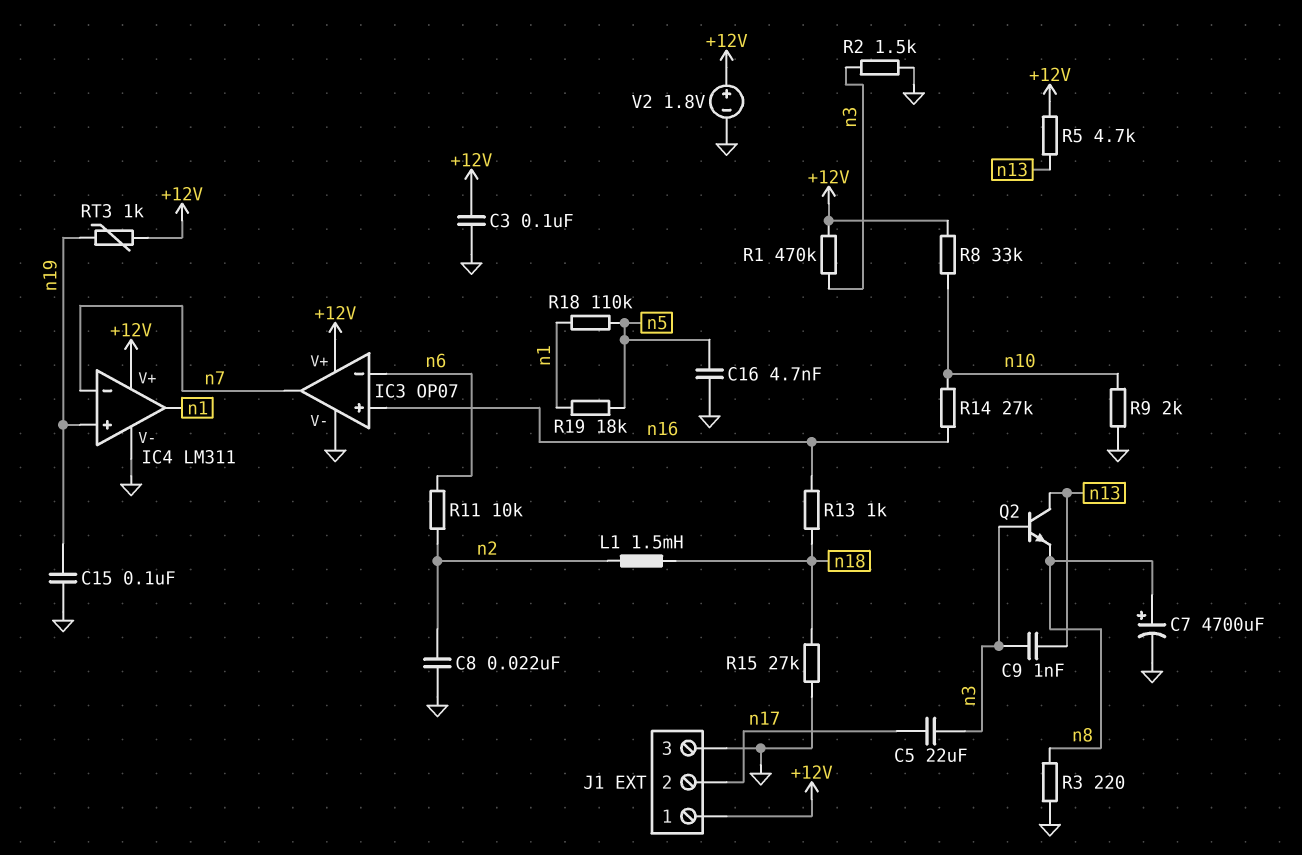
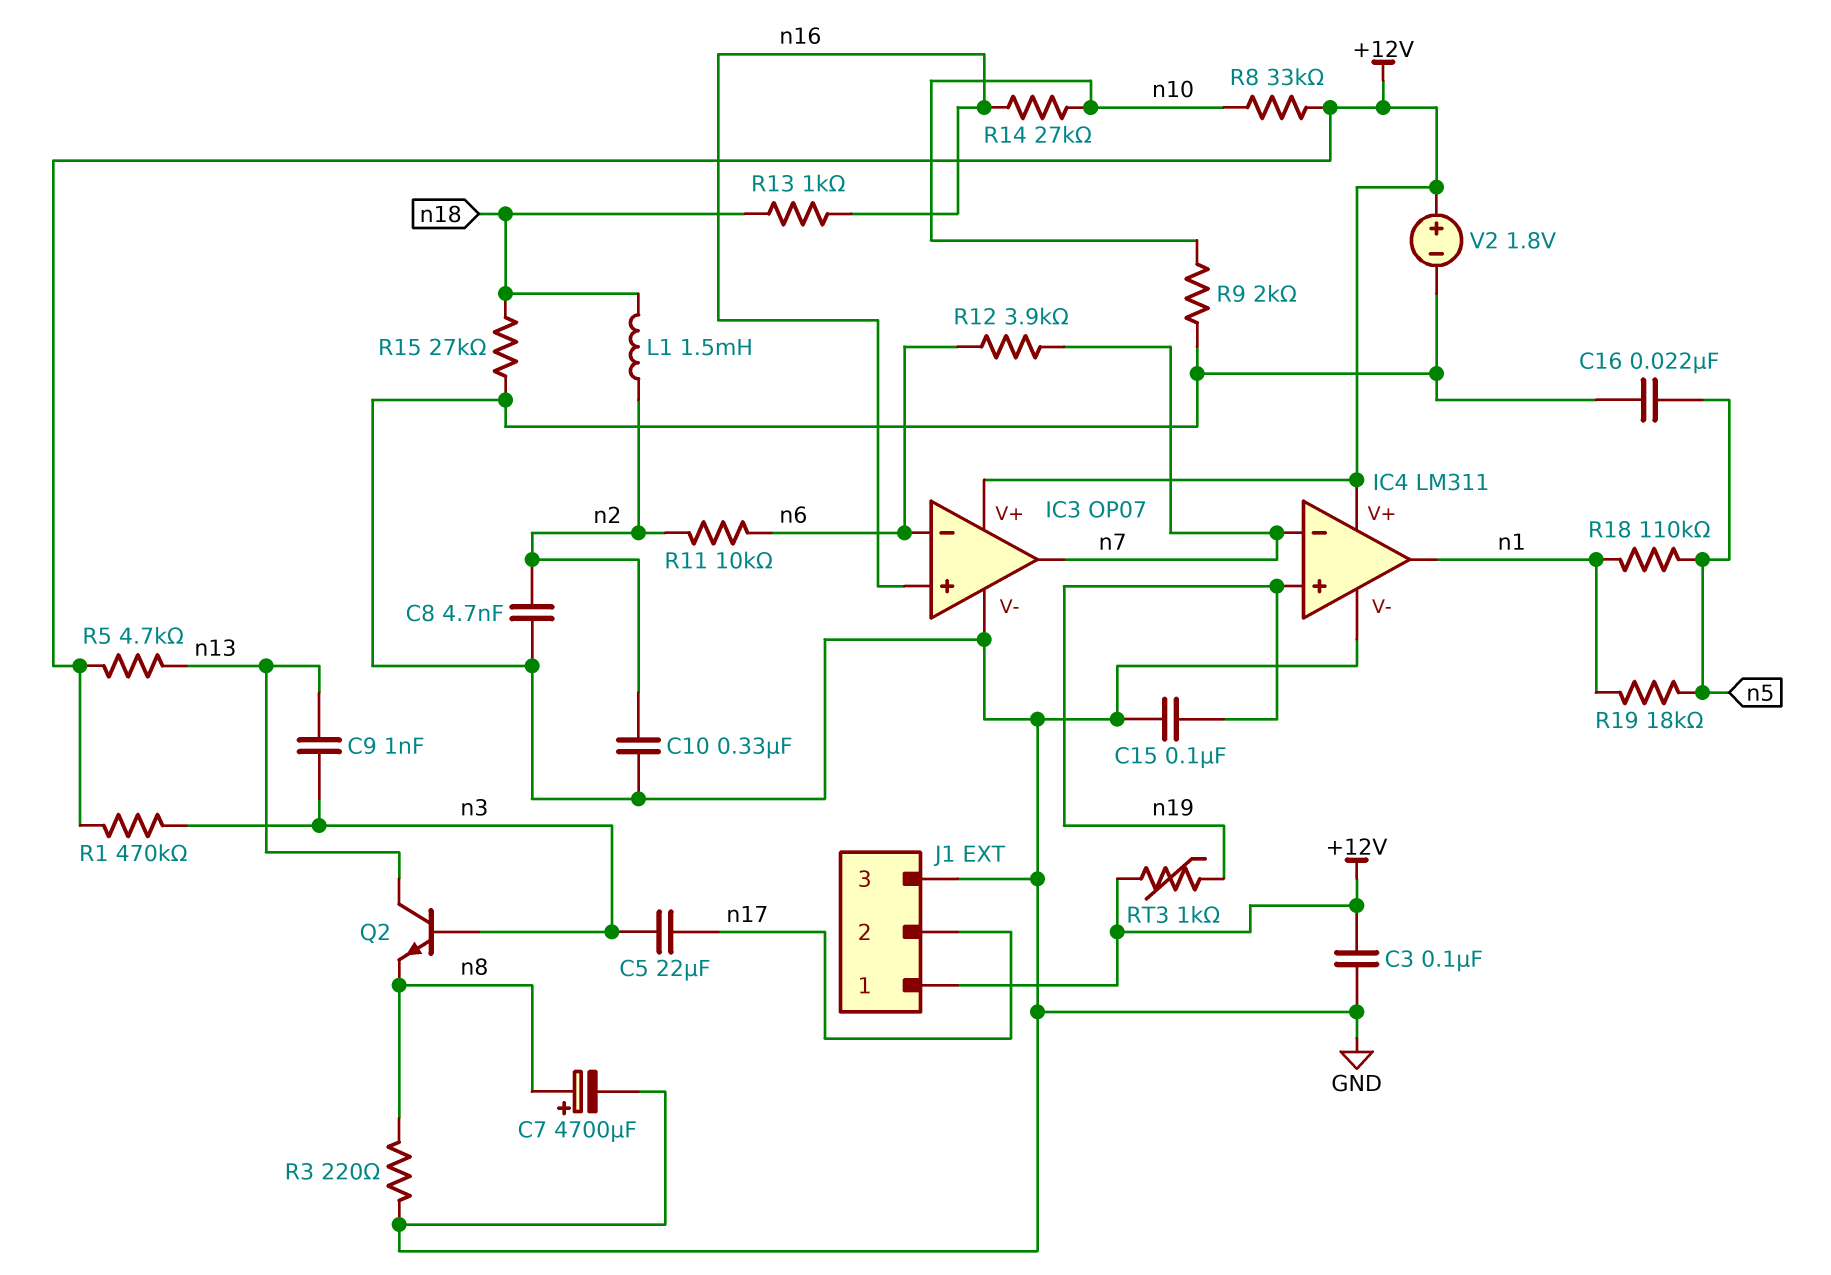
C8: 22nF (GND, n2) -> 4.7nF (GND, n2)
C10: none -> 330nF (GND, n2)
C16: 4.7nF (GND, n5) -> 22nF (GND, n5)
R2: 1.5k (GND, n3) -> none
R12: none -> 3.9k (n6, n7)

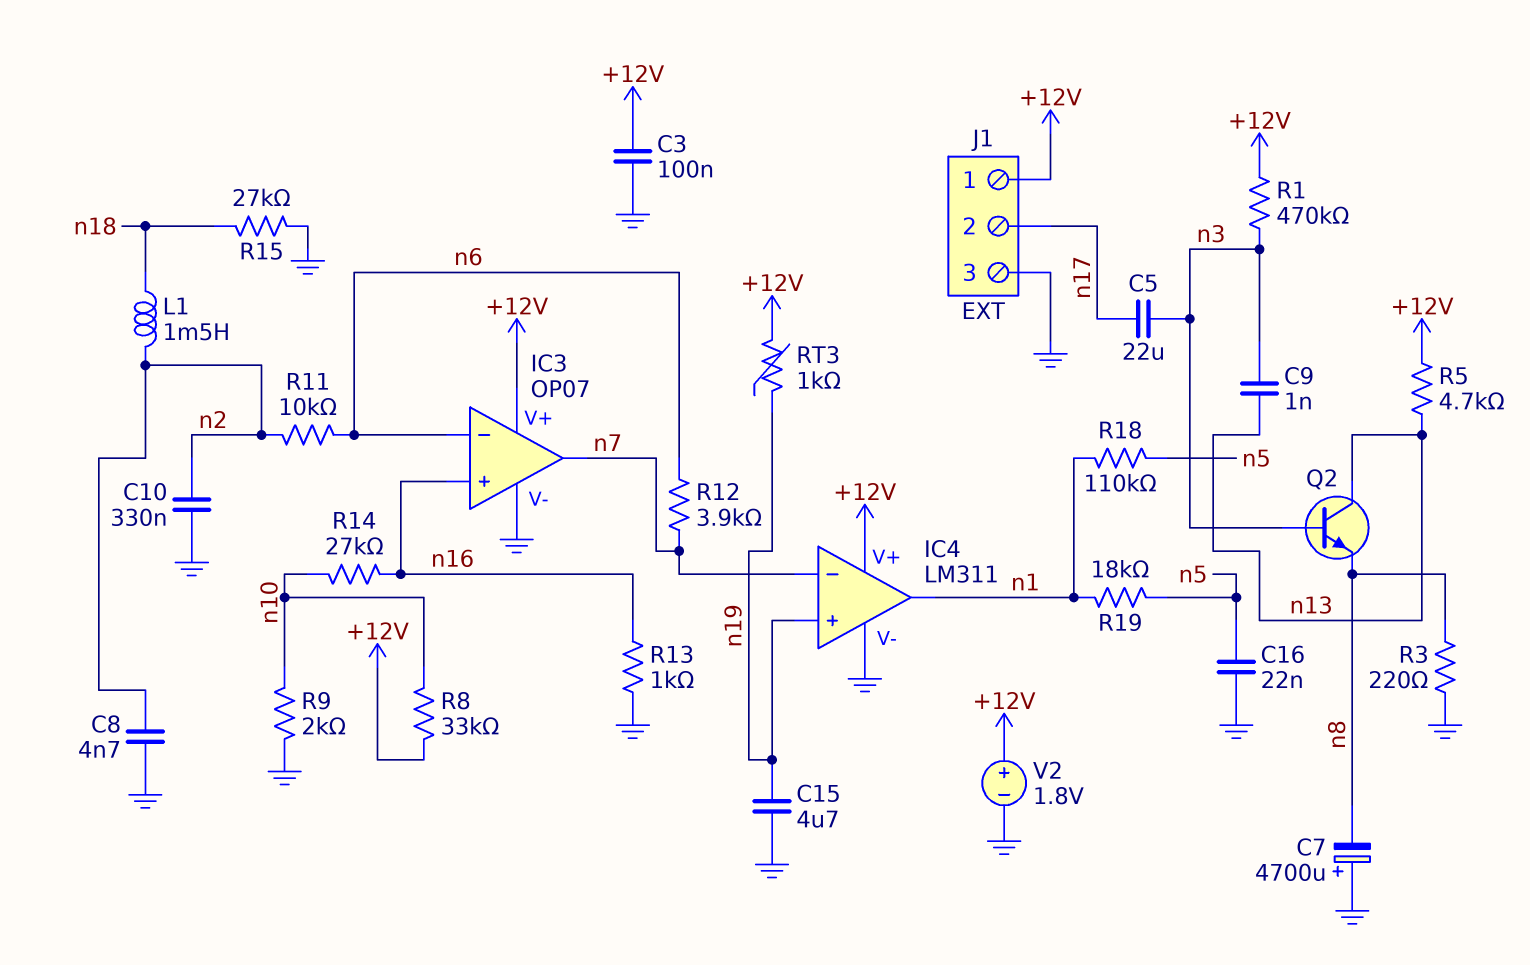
C7: 4700uF (plus n8, minus GND) -> 4700uF (plus GND, minus n8)
C15: 100nF (GND, n19) -> 4.7uF (GND, n19)
R13: 1k (n16, n18) -> 1k (GND, n16)

